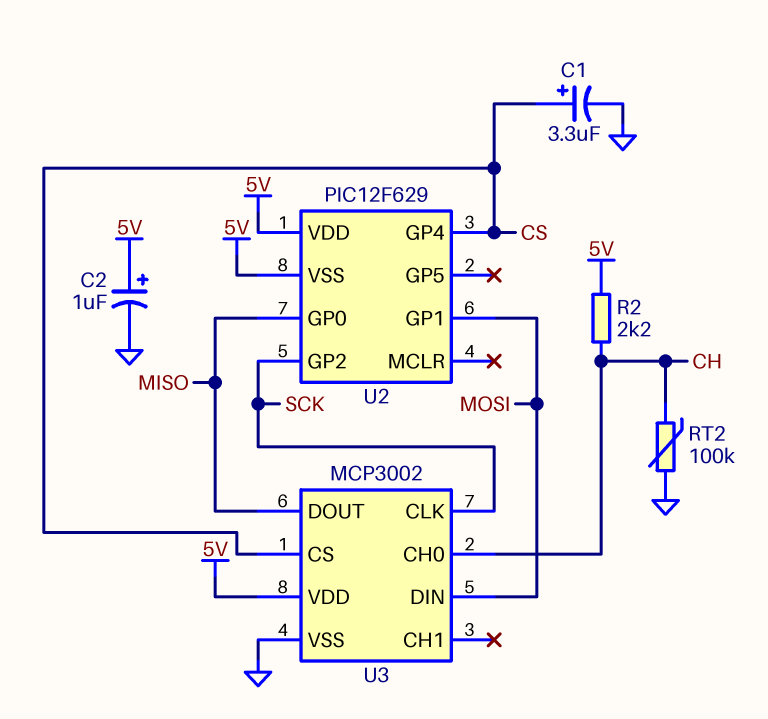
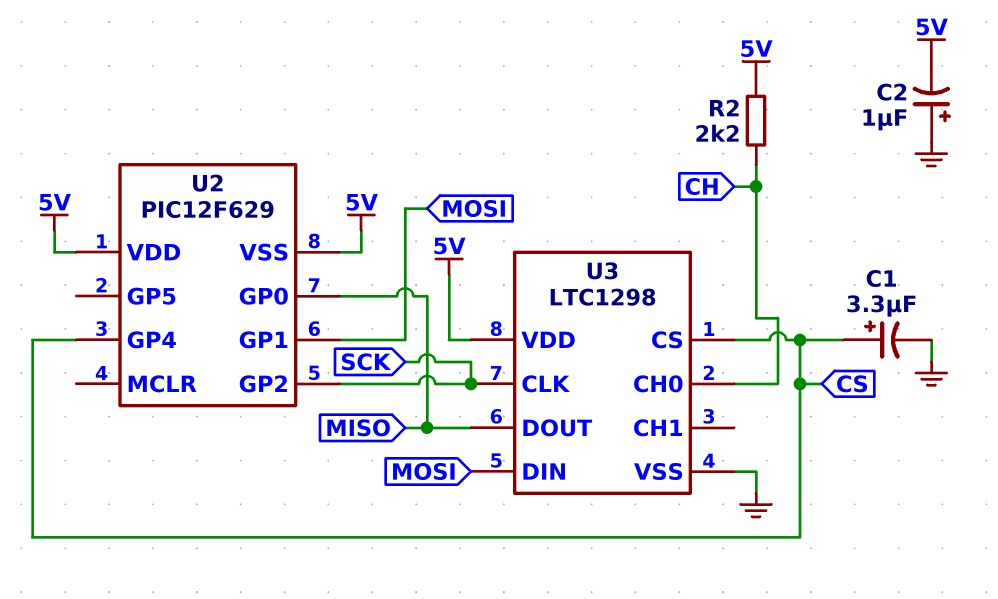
C2: 1uF (plus 5V, minus GND) -> 1uF (plus GND, minus 5V)
RT2: 100k (CH, GND) -> none
U3: MCP3002 -> LTC1298

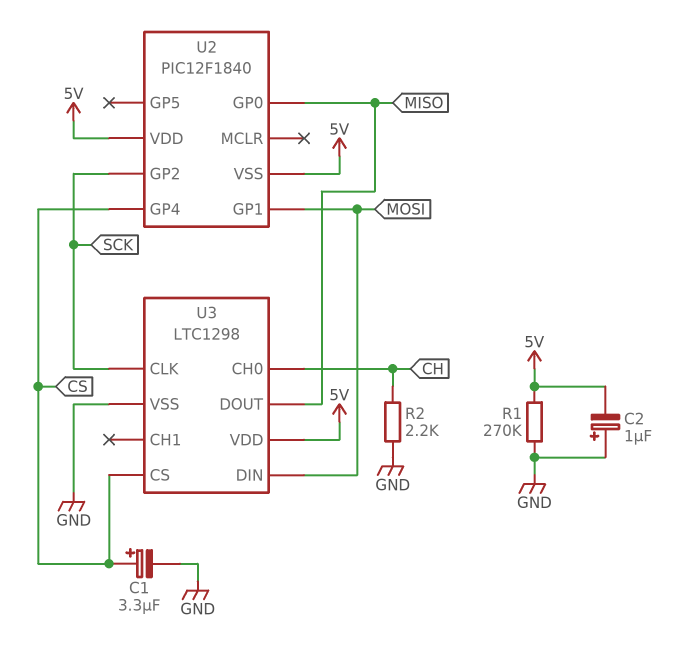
R1: none -> 270k (5V, GND)
R2: 2.2k (5V, CH) -> 2.2k (CH, GND)
U2: PIC12F629 -> PIC12F1840

